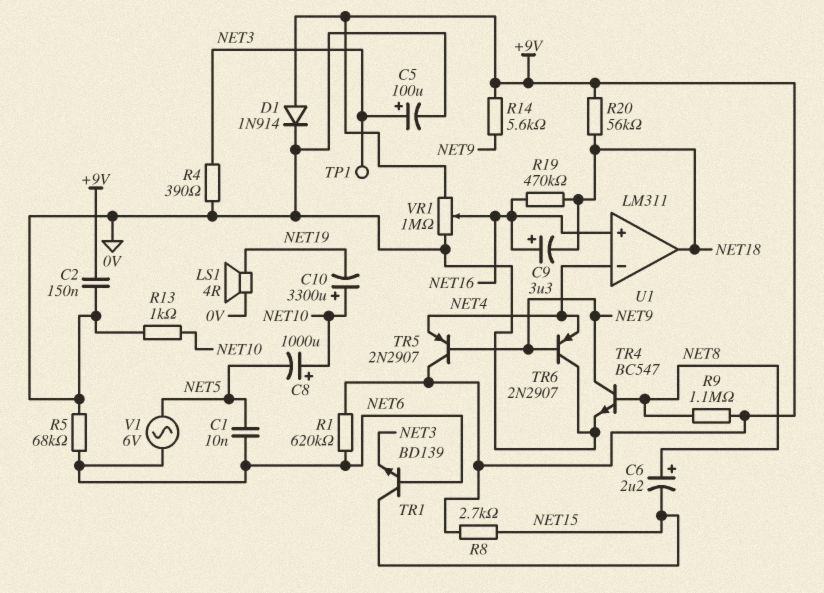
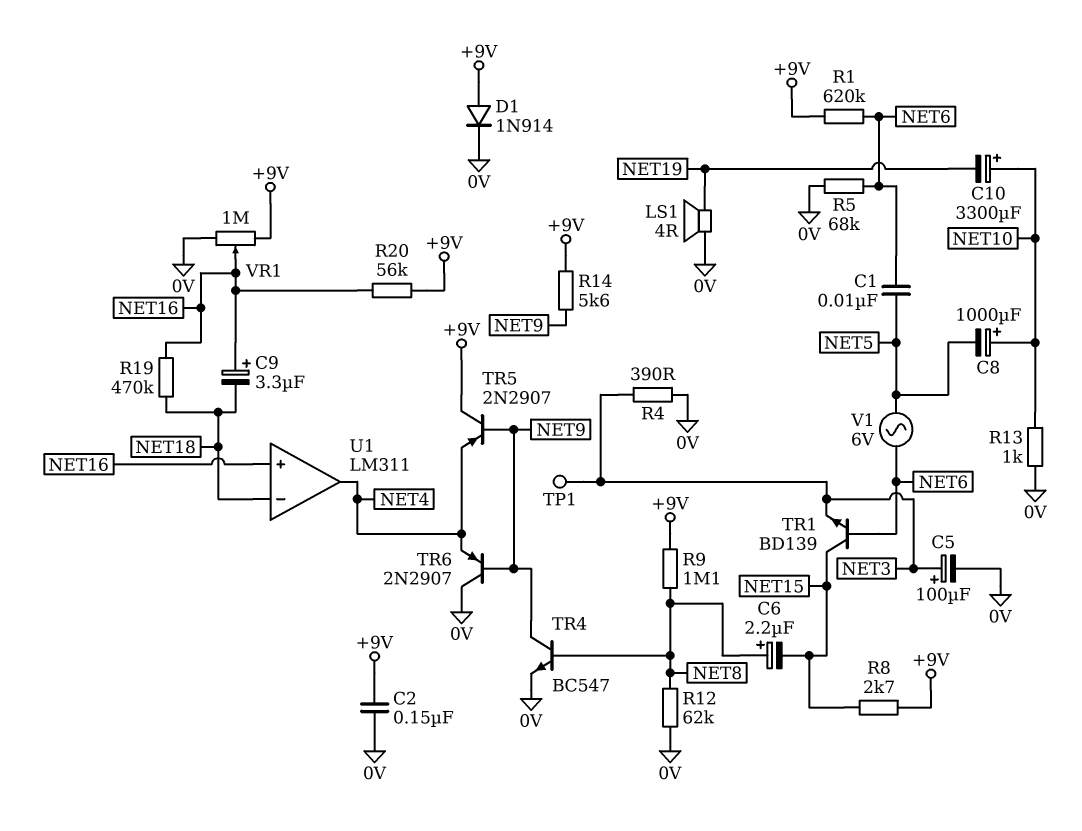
R12: none -> 62k (0V, NET8)
R20: 56k (+9V, NET18) -> 56k (+9V, NET16)
U1 pin in-: NET4 -> NET18
U1 pin out: NET18 -> NET4

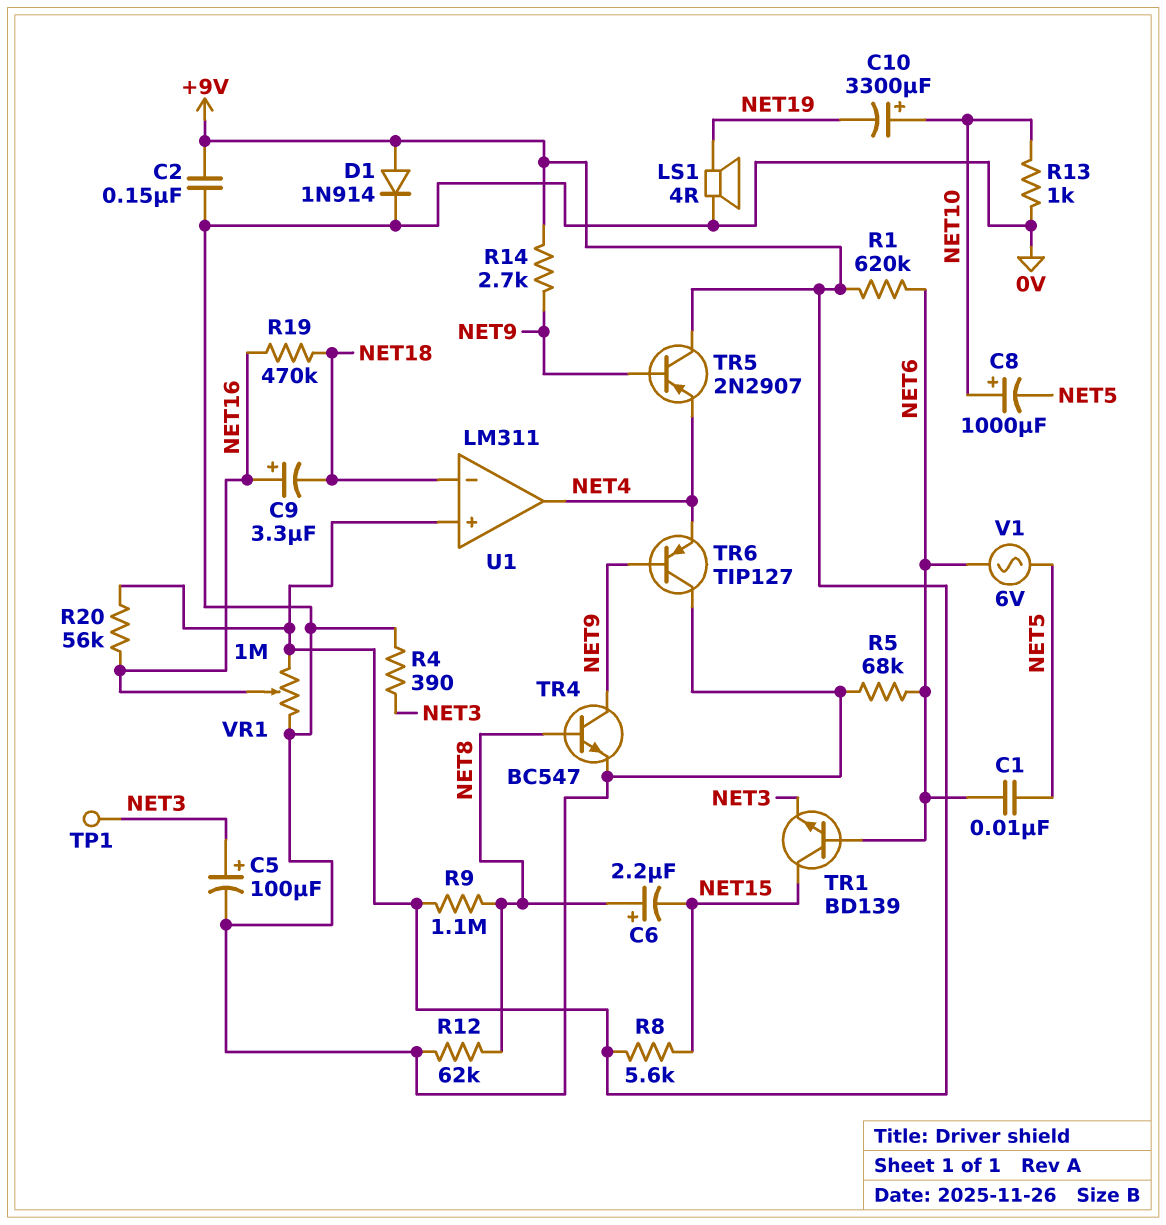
R8: 2.7k (+9V, NET15) -> 5.6k (+9V, NET15)
R14: 5.6k (+9V, NET9) -> 2.7k (+9V, NET9)
TR6: PNP 2N2907 (B NET9, C 0V, E NET4) -> PNP TIP127 (B NET9, C 0V, E NET4)
U1 pin in+: NET16 -> +9V

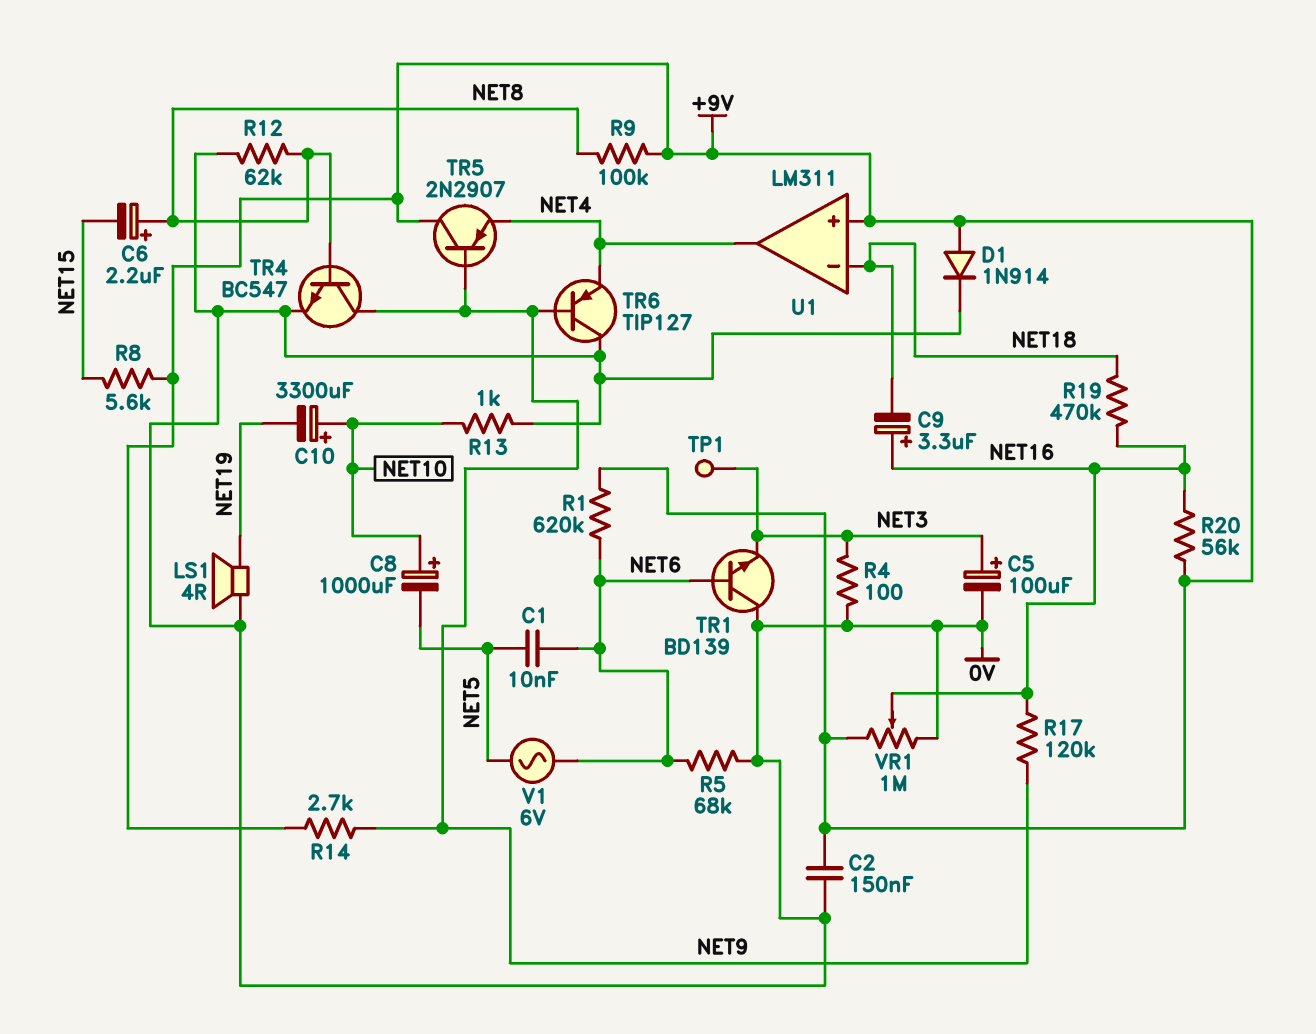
R4: 390 (0V, NET3) -> 100 (0V, NET3)
R9: 1.1M (+9V, NET8) -> 100k (+9V, NET8)
R17: none -> 120k (NET9, NET16)
TR1: NPN BD139 (B NET6, C NET15, E NET3) -> NPN BD139 (B NET6, C 0V, E NET3)

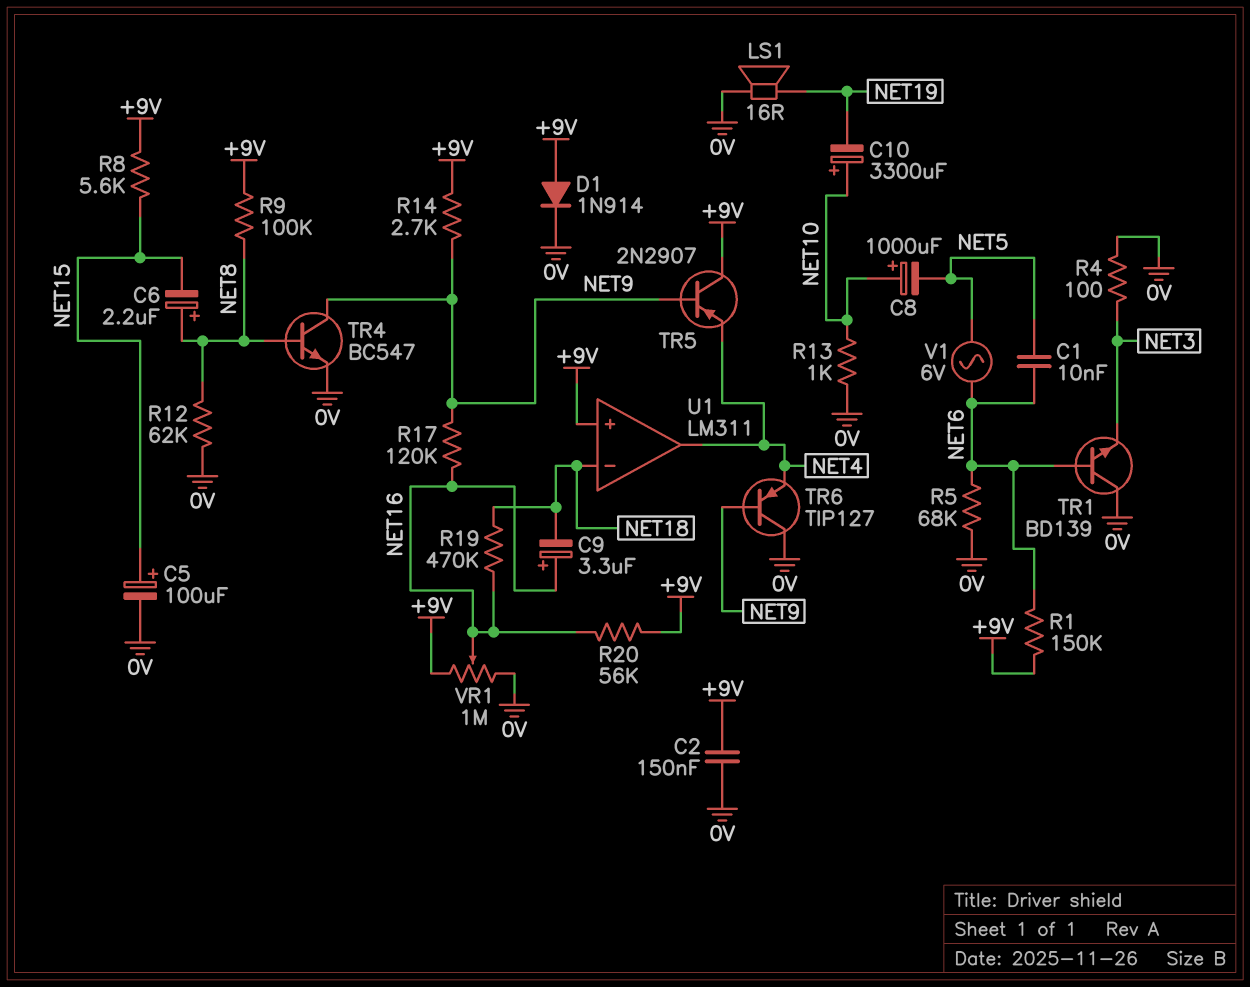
C5: 100uF (plus NET3, minus 0V) -> 100uF (plus NET15, minus 0V)
LS1: speaker 4R (0V, NET19) -> speaker 16R (0V, NET19)
R1: 620k (+9V, NET6) -> 150k (+9V, NET6)
TP1: test point (NET3) -> none

